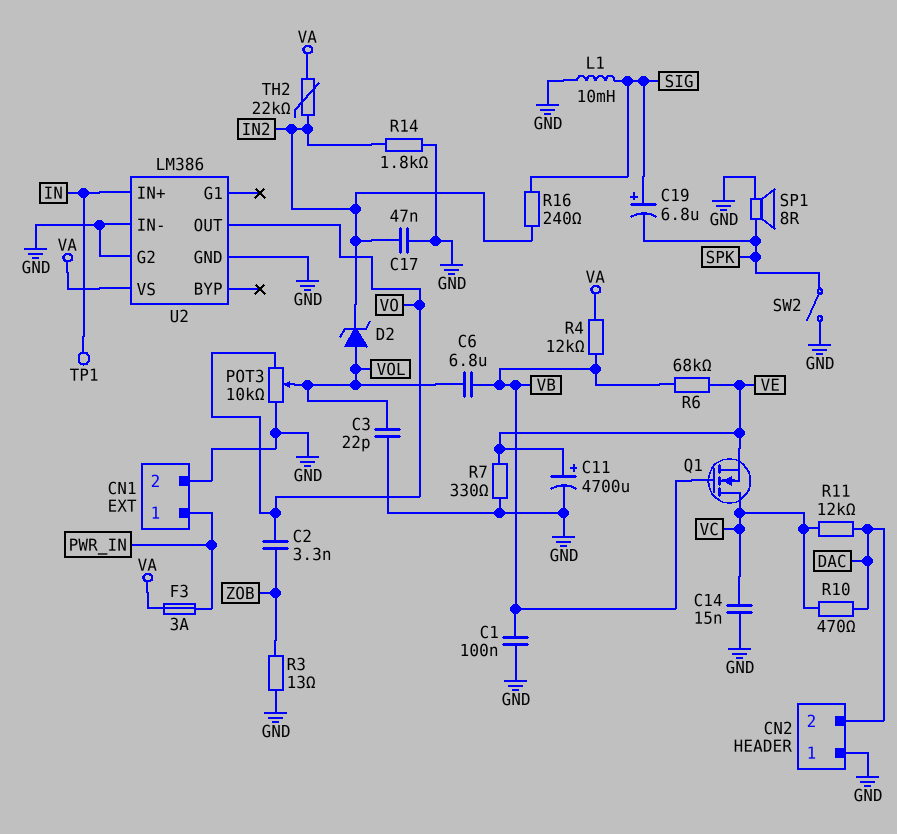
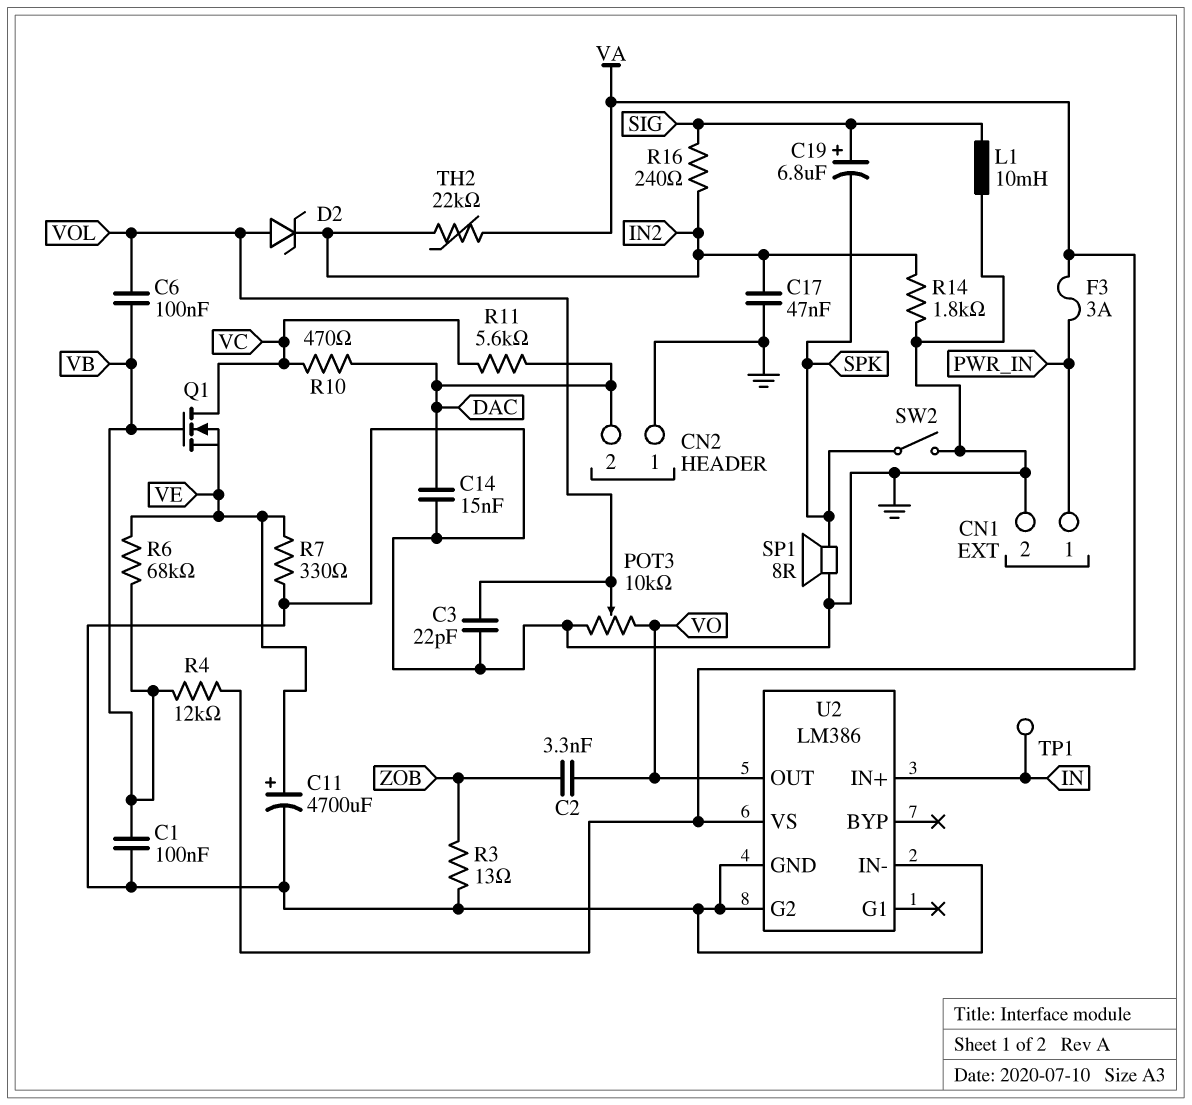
C6: 6.8uF (VB, VOL) -> 100nF (VB, VOL)
C14: 15nF (GND, VC) -> 15nF (DAC, GND)
R11: 12k (DAC, VC) -> 5.6k (DAC, VC)

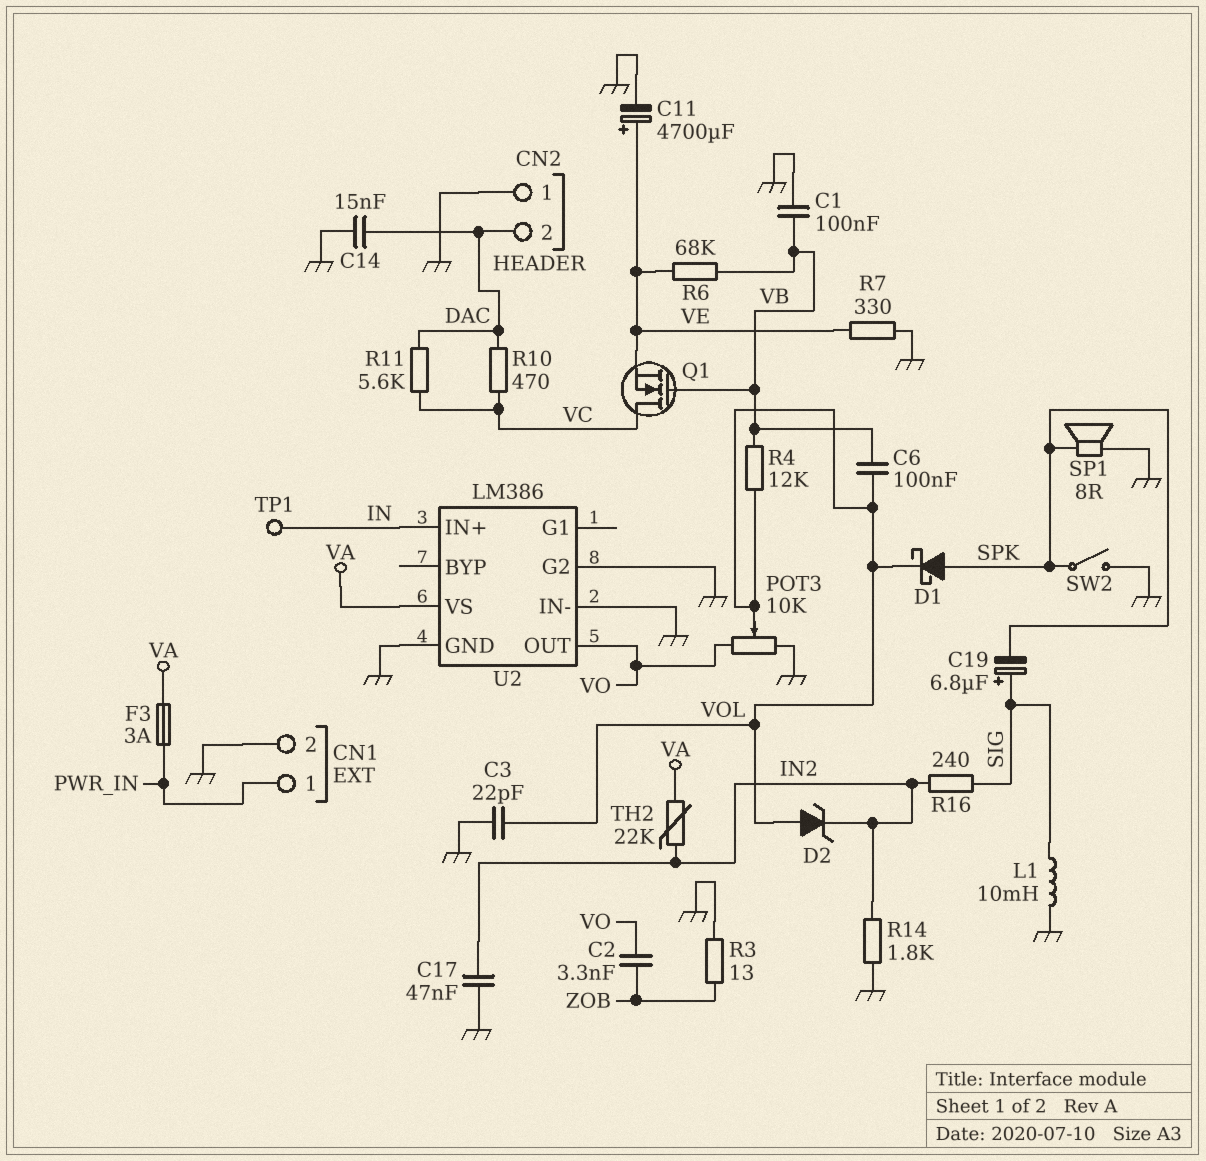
D1: none -> schottky (A SPK, K VOL)
R4: 12k (VA, VB) -> 12k (VB, VOL)

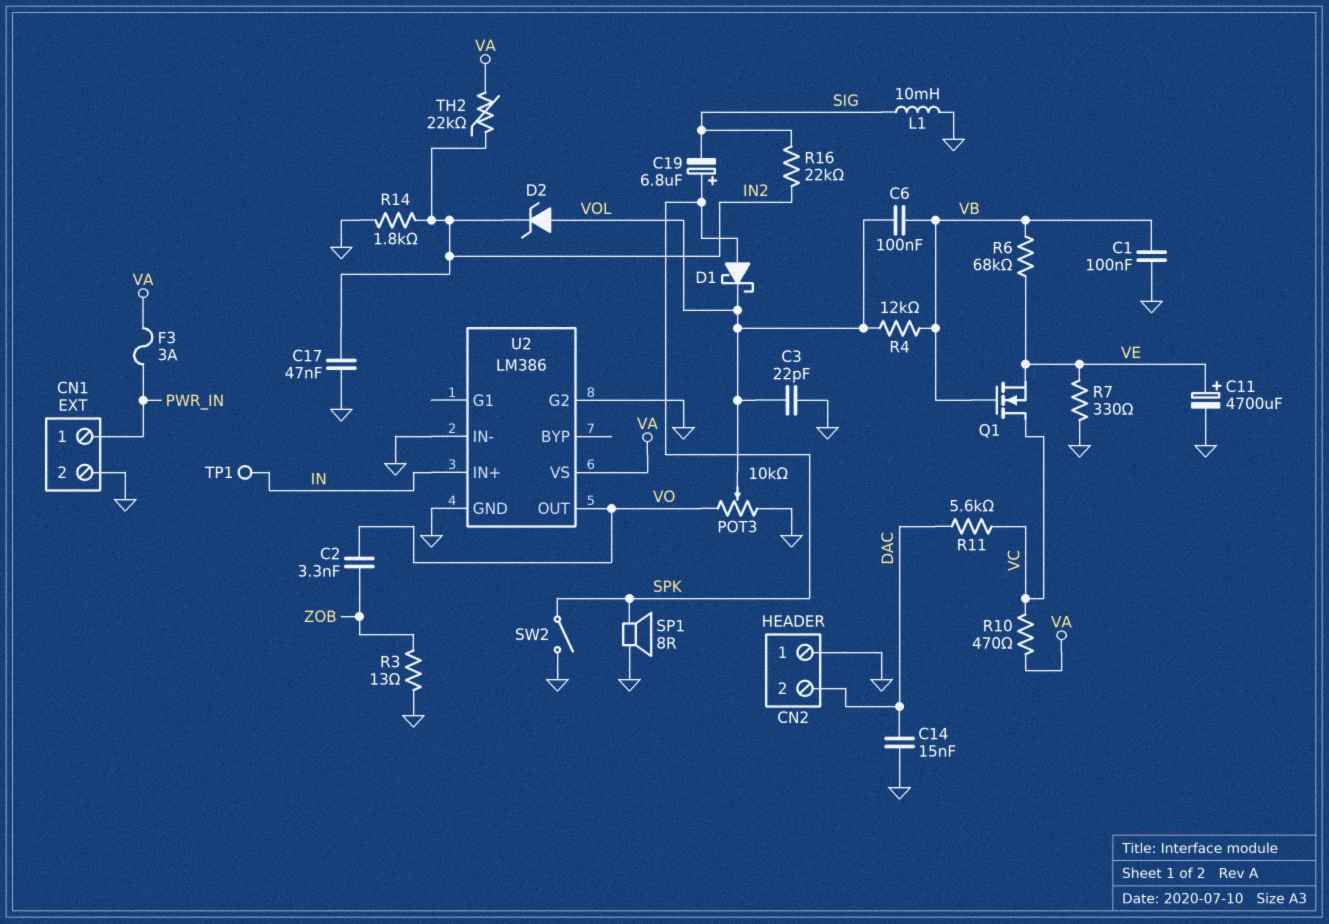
C19: 6.8uF (plus SIG, minus SPK) -> 6.8uF (plus SPK, minus SIG)
R10: 470 (DAC, VC) -> 470 (VA, VC)
R16: 240 (IN2, SIG) -> 22k (IN2, SIG)

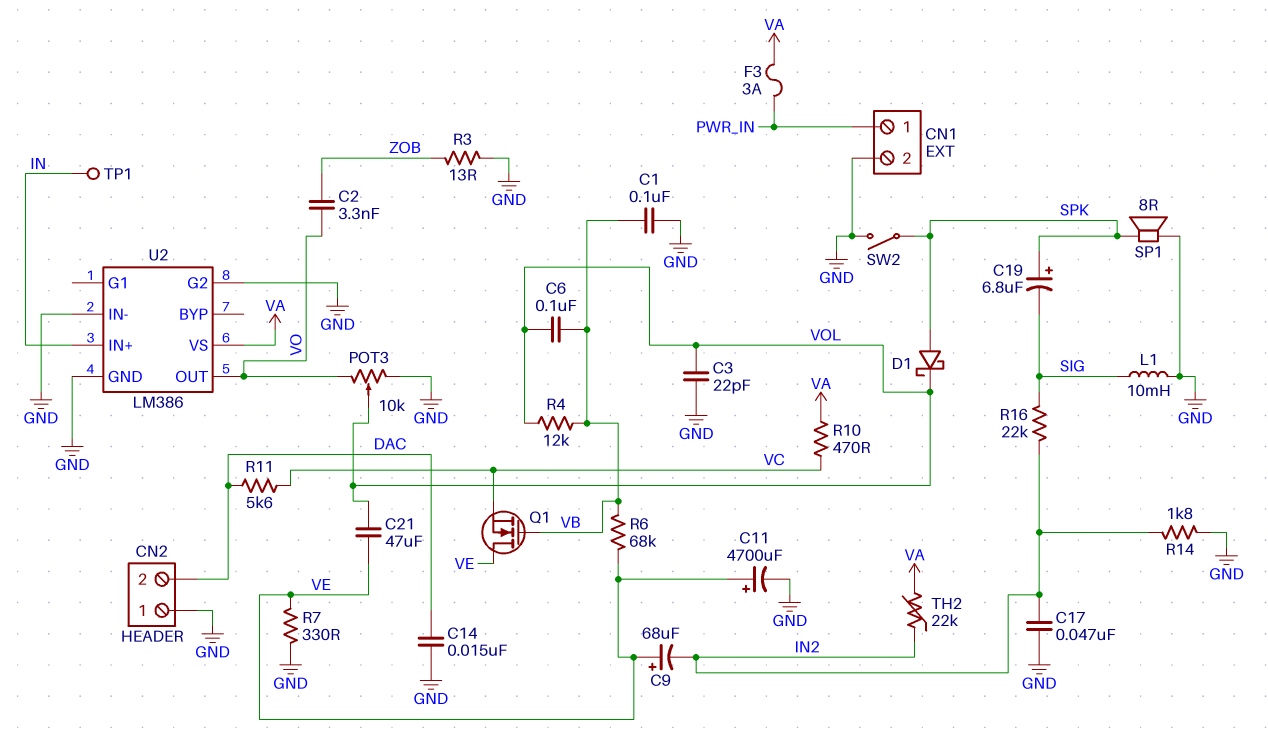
C9: none -> 68uF (plus VE, minus IN2)
C21: none -> 47uF (VE, VOL)
D2: zener (A VOL, K IN2) -> none
Q1: NMOS (G VB, D VC, S VE) -> NMOS (G VB, D VE, S VC)

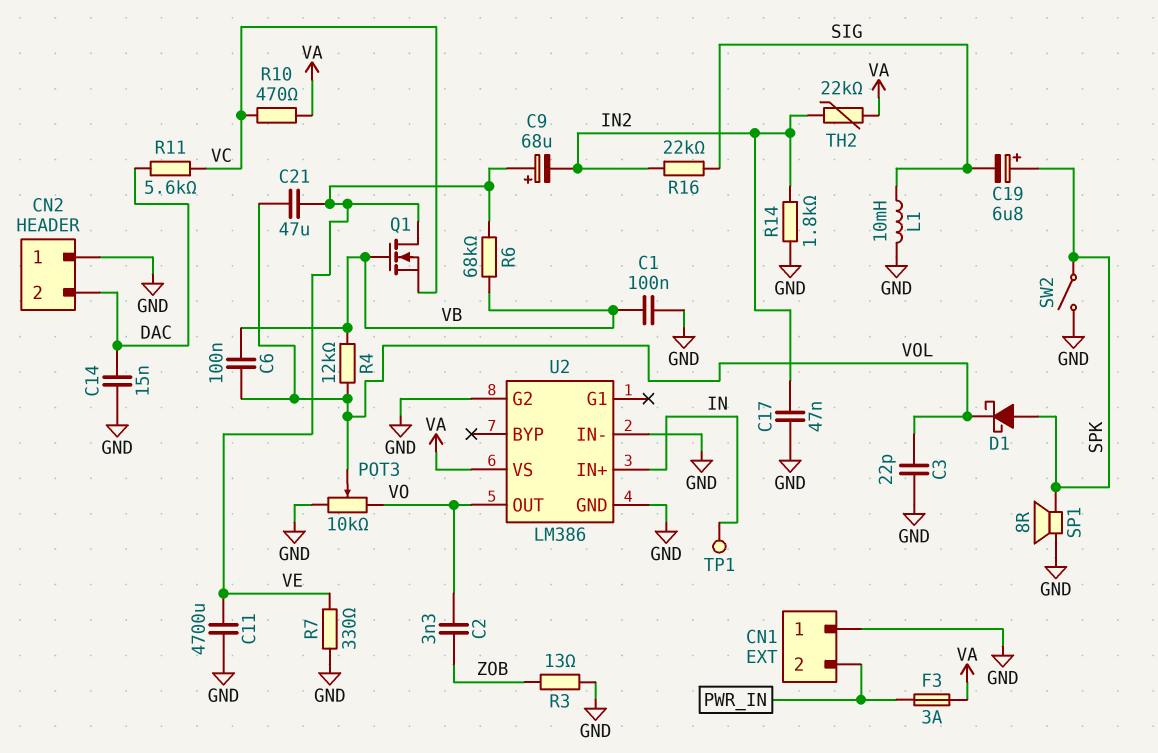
C11: 4700uF (plus VE, minus GND) -> 4700uF (GND, VE)
CN1 pin 1: PWR_IN -> GND
CN1 pin 2: GND -> PWR_IN

